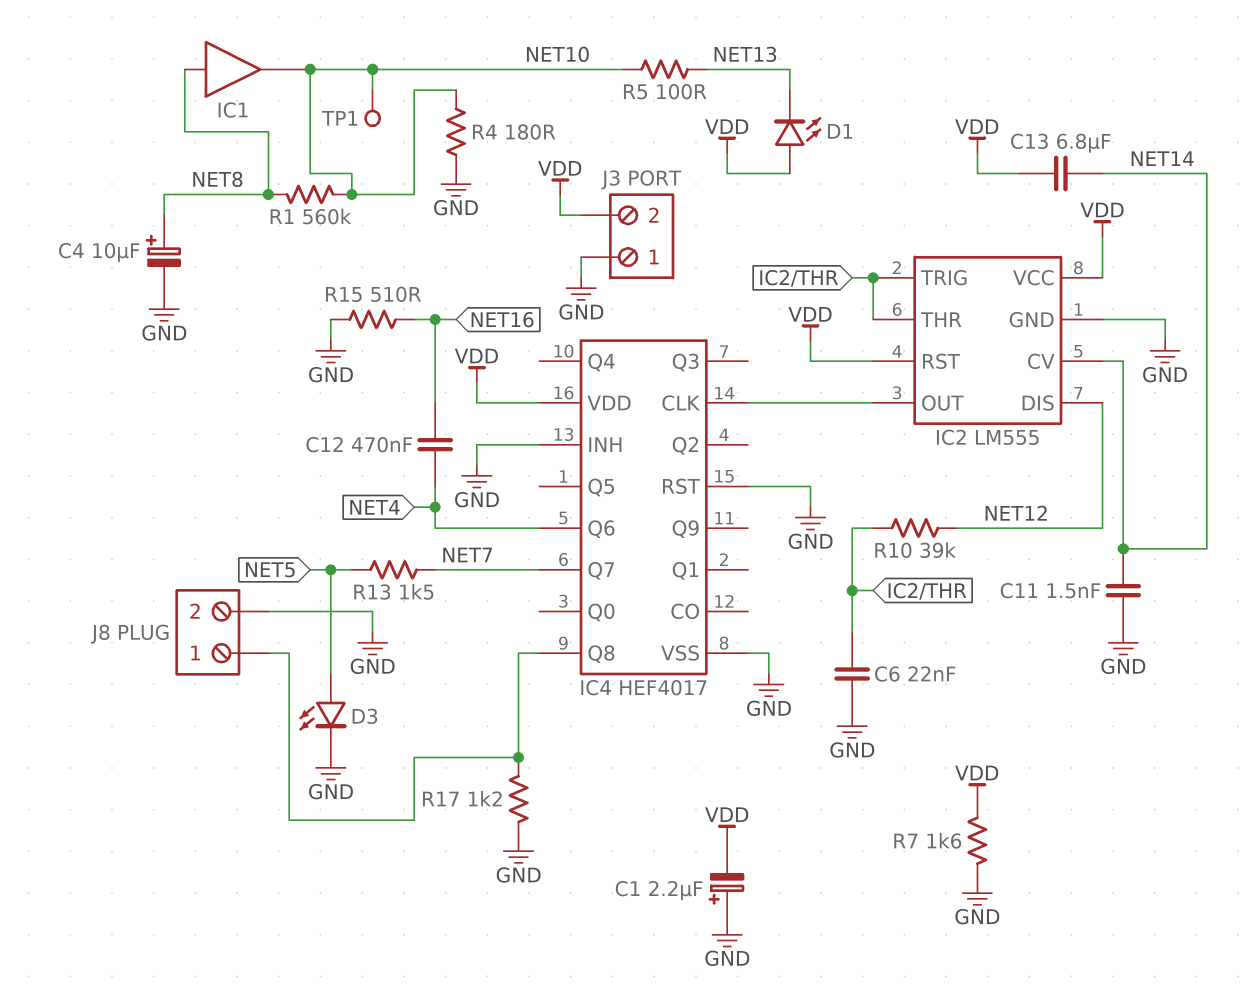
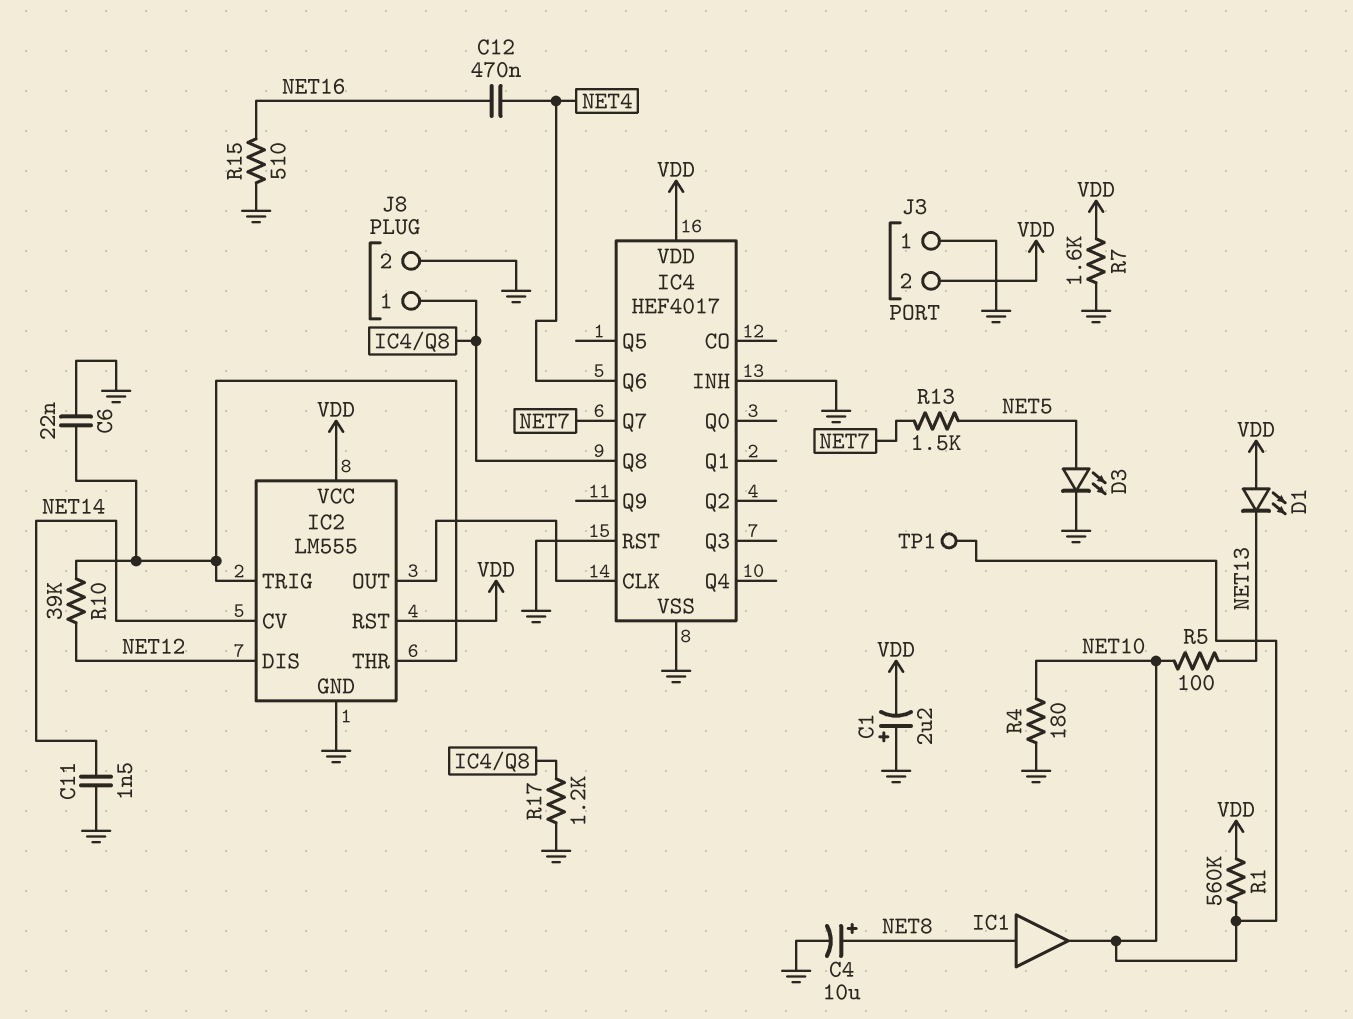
C13: 6.8uF (NET14, VDD) -> none
R1: 560k (NET8, NET10) -> 560k (NET10, VDD)

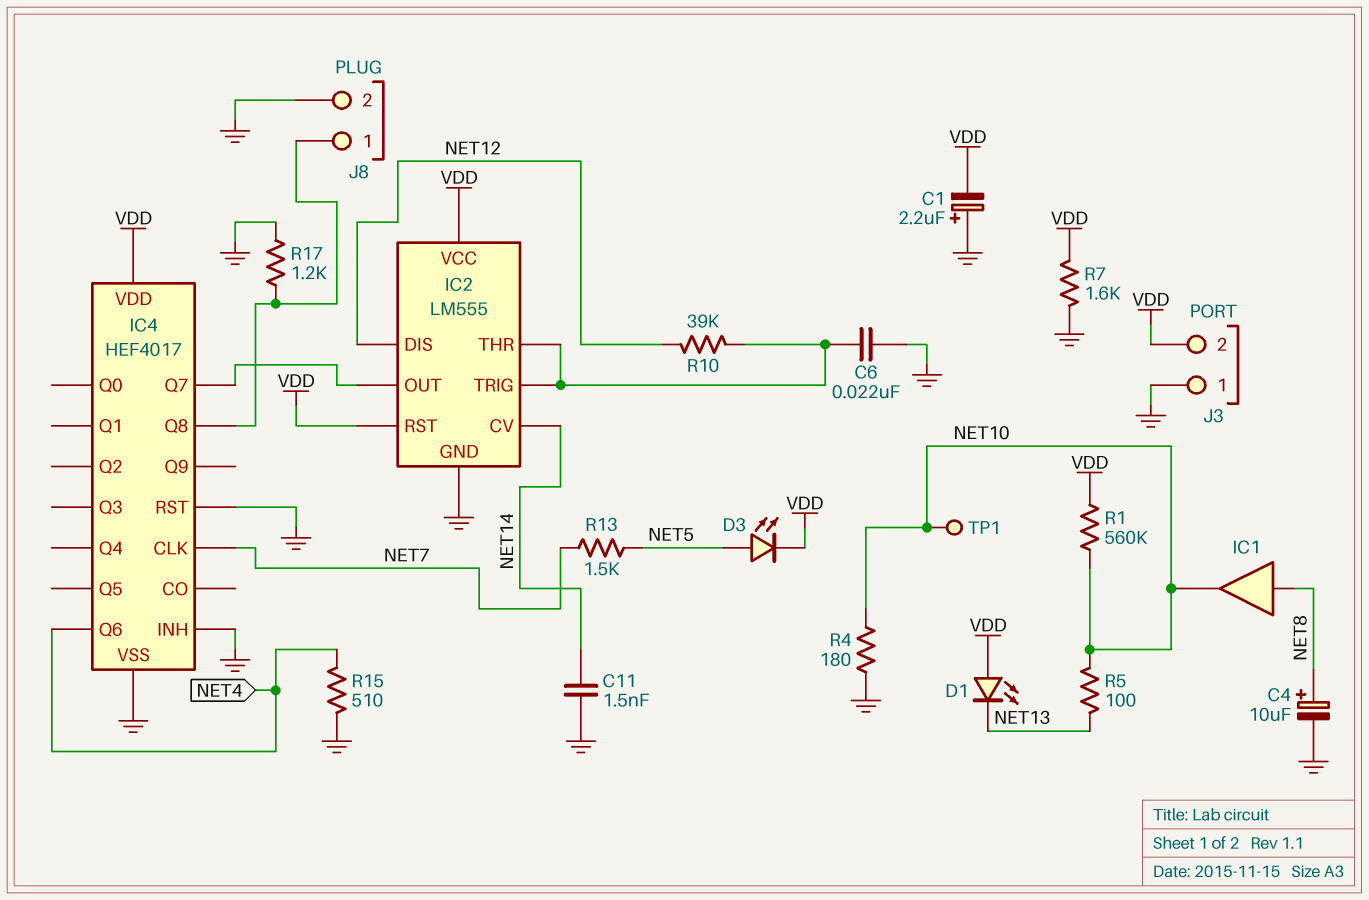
C12: 470nF (NET4, NET16) -> none
D3: LED (A NET5, K GND) -> LED (A NET5, K VDD)
IC4 pin CLK: IC2/OUT -> NET7
IC4 pin Q7: NET7 -> IC2/OUT
R15: 510 (GND, NET16) -> 510 (GND, NET4)

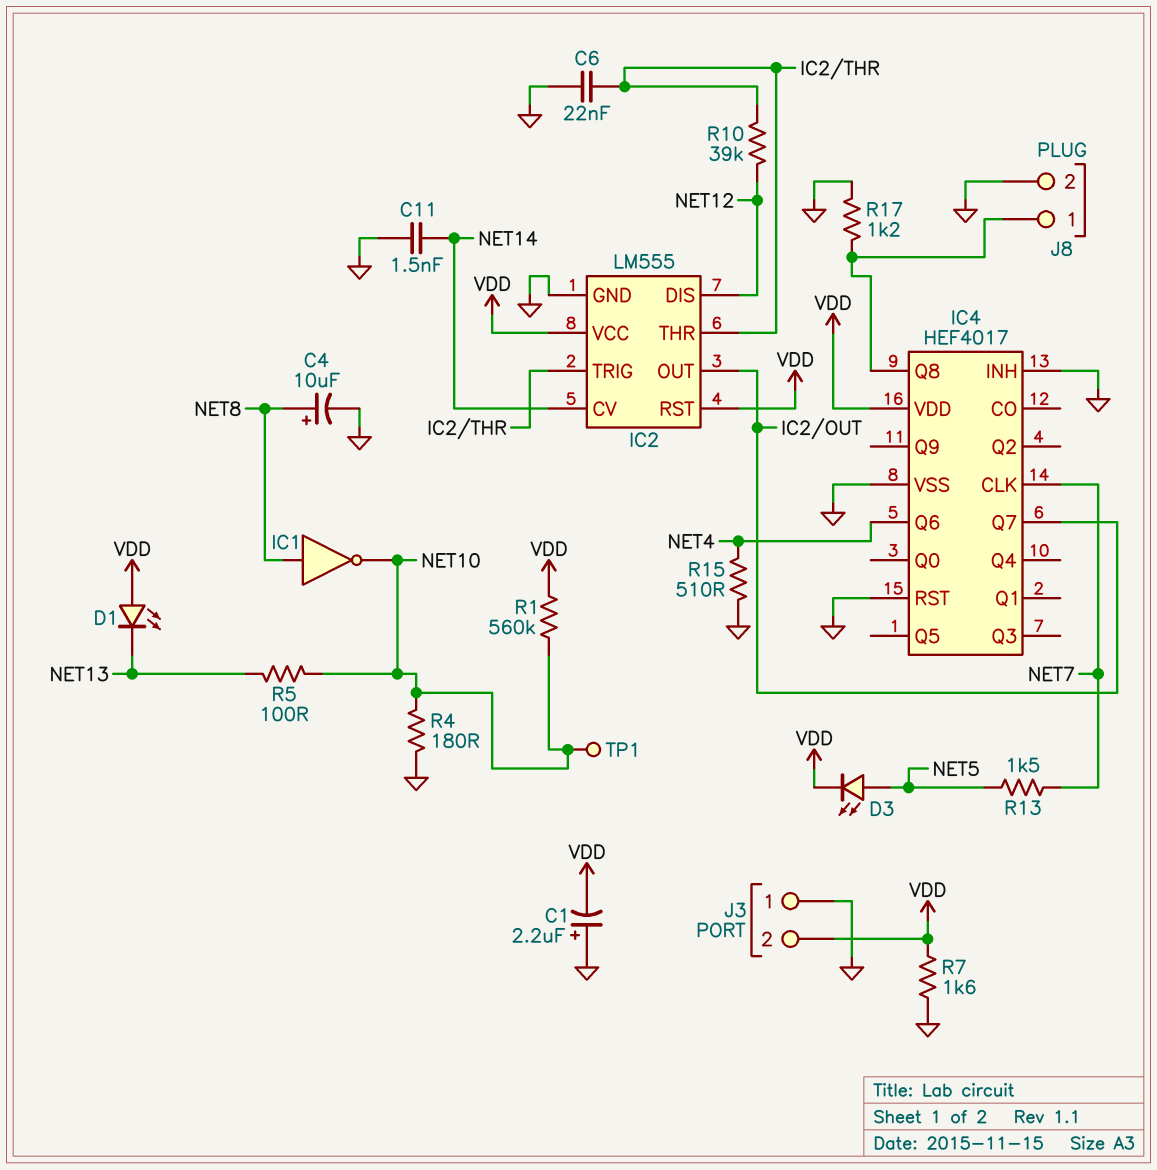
IC1: buffer (in NET8, out NET10) -> NOT (in NET8, out NET10)

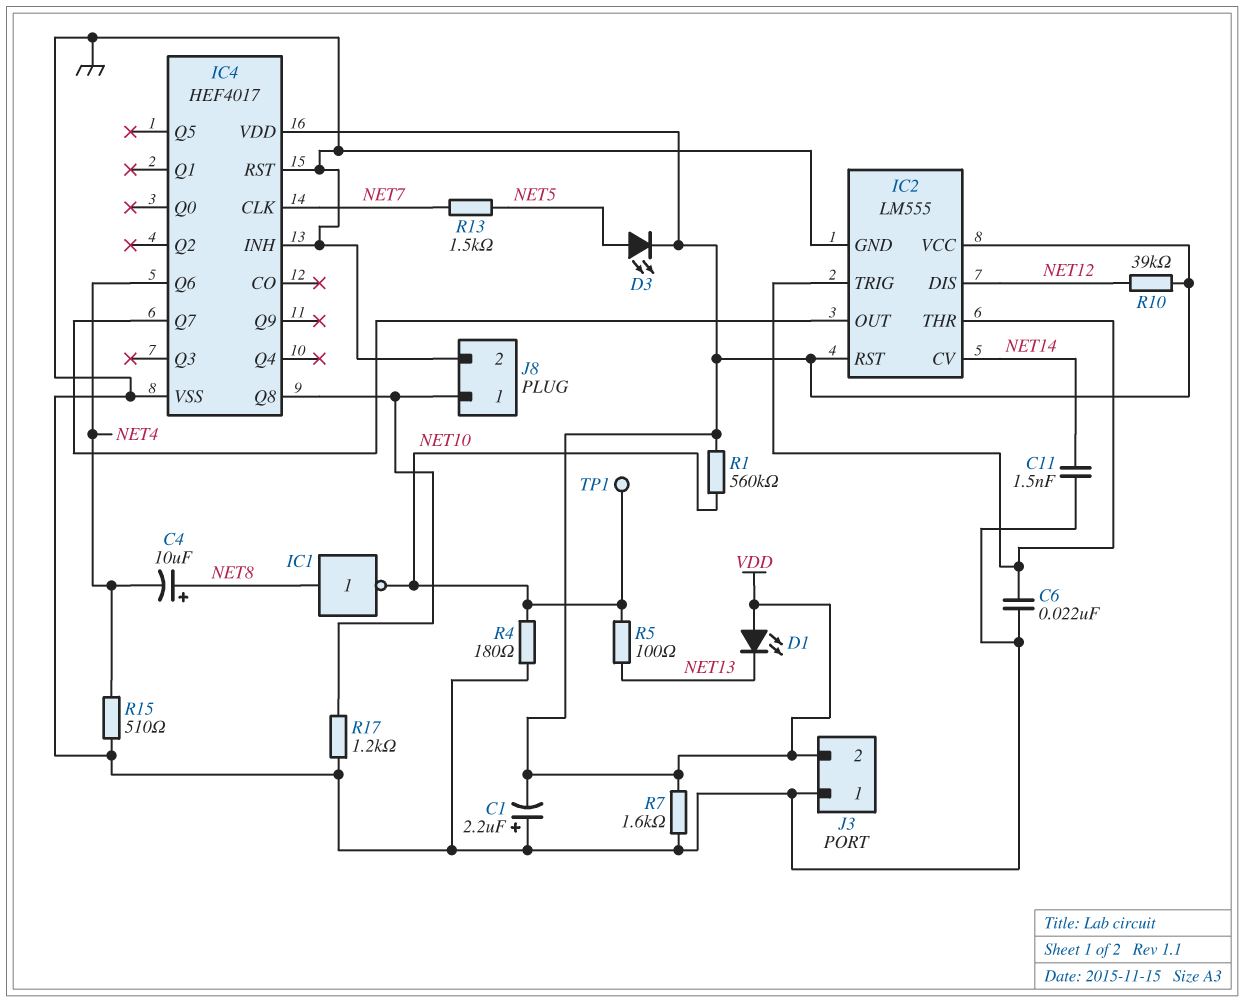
C4: 10uF (plus NET8, minus GND) -> 10uF (plus NET8, minus NET4)
R10: 39k (IC2/THR, NET12) -> 39k (NET12, VDD)

